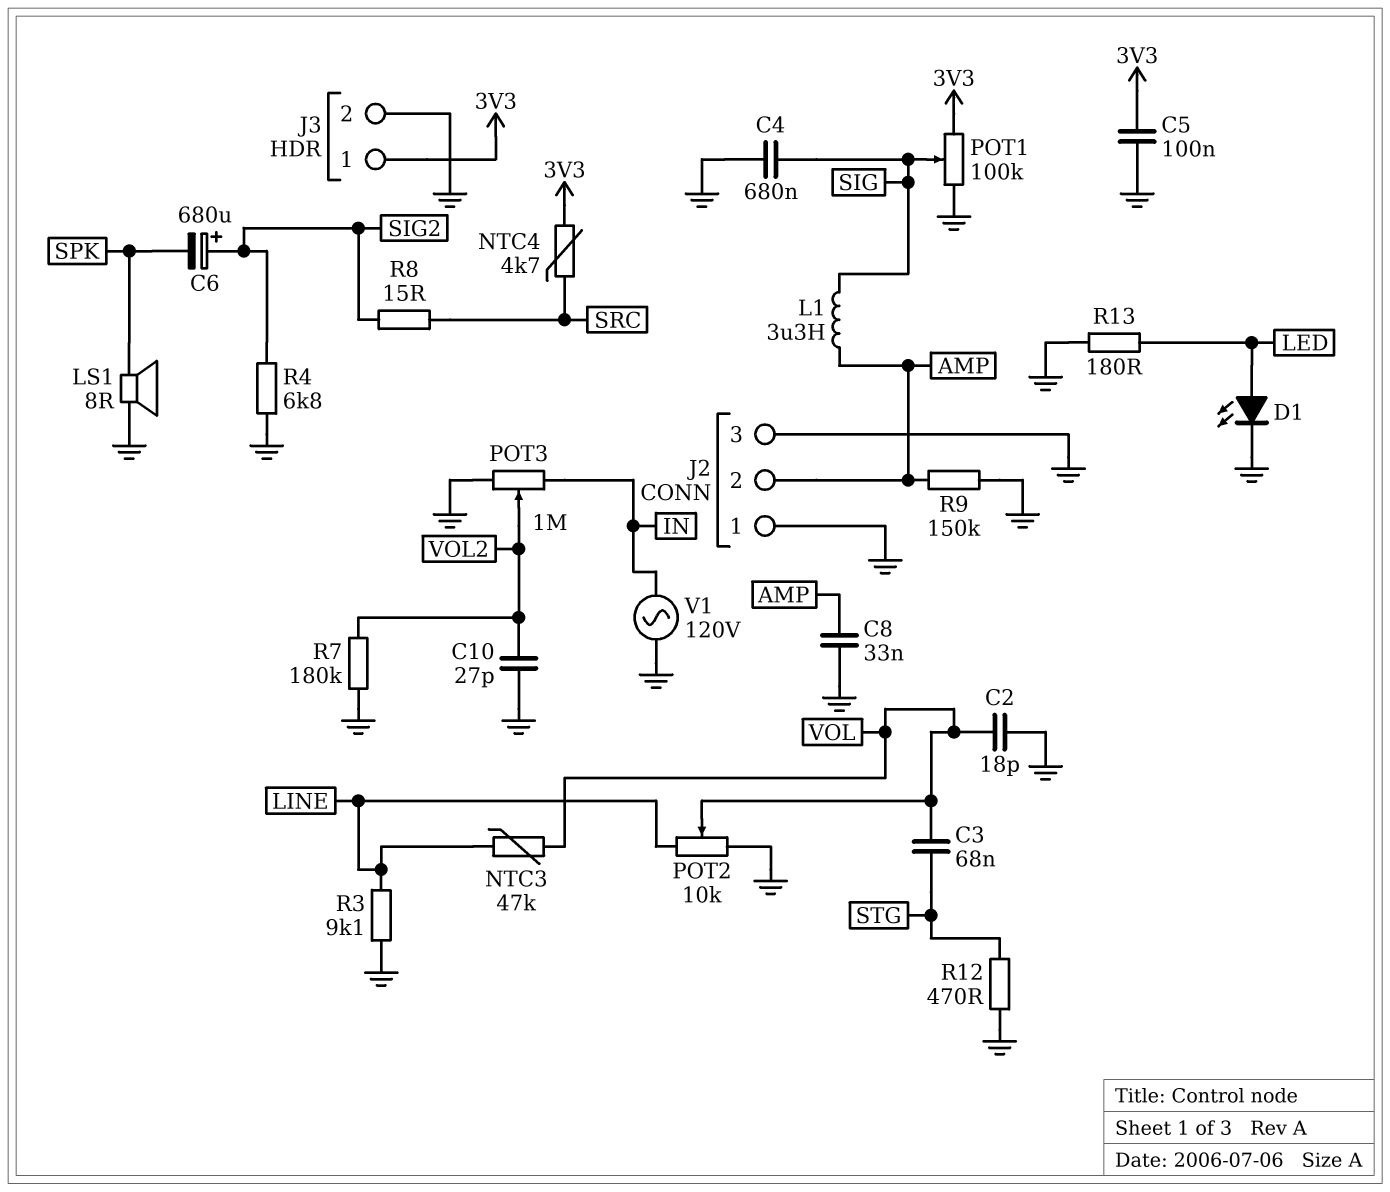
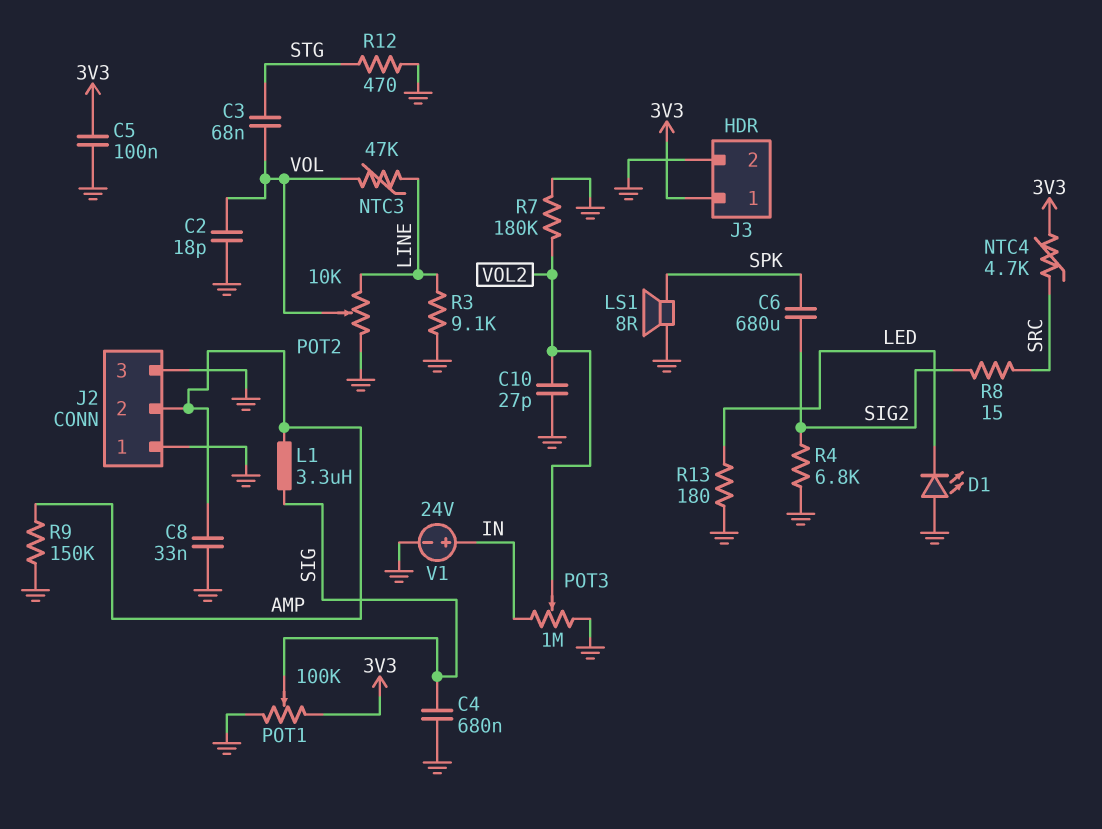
C6: 680uF (plus SIG2, minus SPK) -> 680uF (SIG2, SPK)
D1: LED (A LED, K GND) -> LED (A GND, K LED)
V1: AC 120V (GND, IN) -> 24V (plus IN, minus GND)

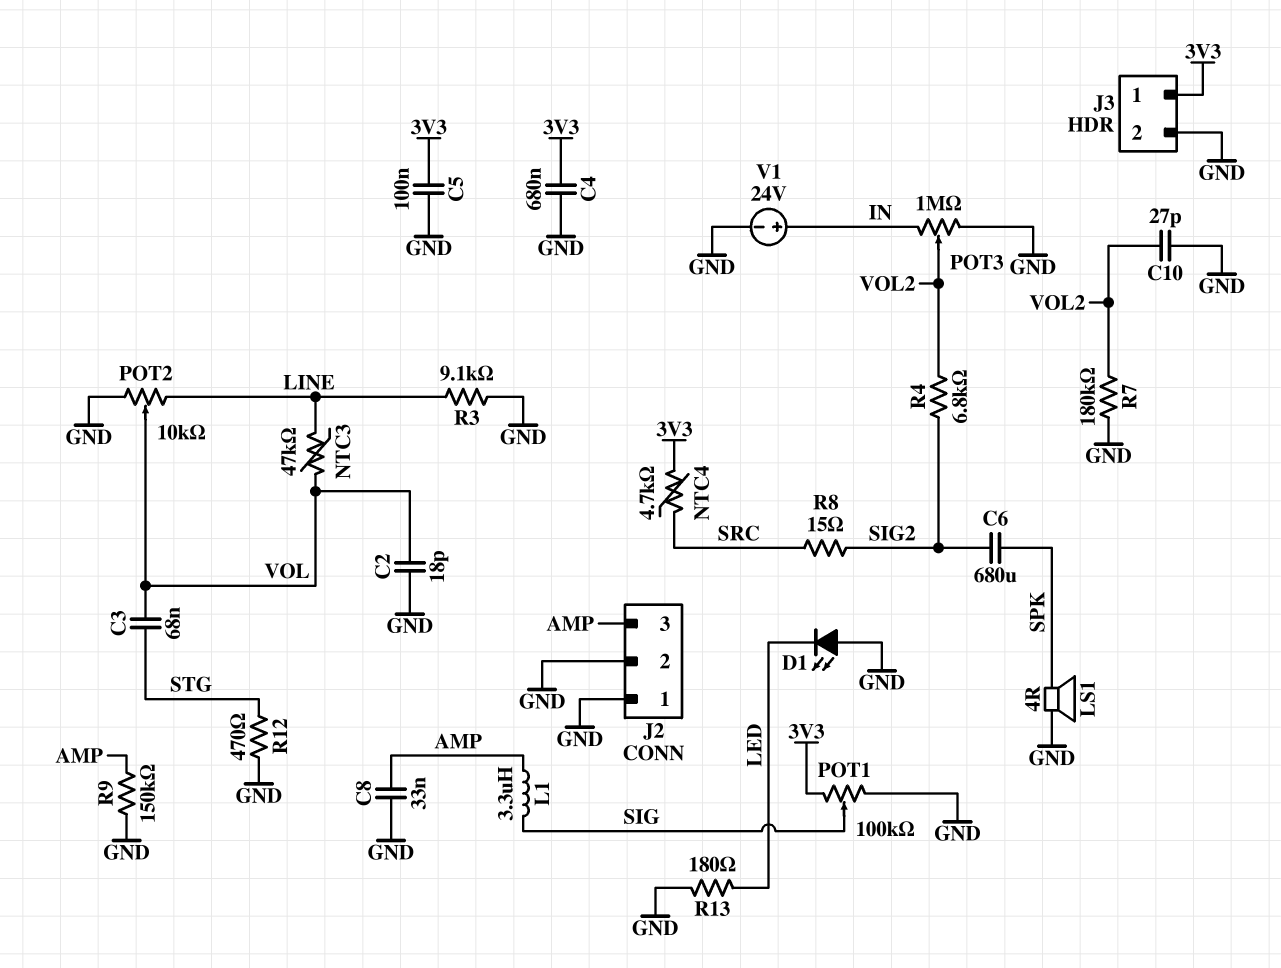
C4: 680nF (GND, SIG) -> 680nF (3V3, GND)
J2 pin 2: AMP -> GND
J2 pin 3: GND -> AMP
LS1: speaker 8R (GND, SPK) -> speaker 4R (GND, SPK)
R4: 6.8k (GND, SIG2) -> 6.8k (SIG2, VOL2)

